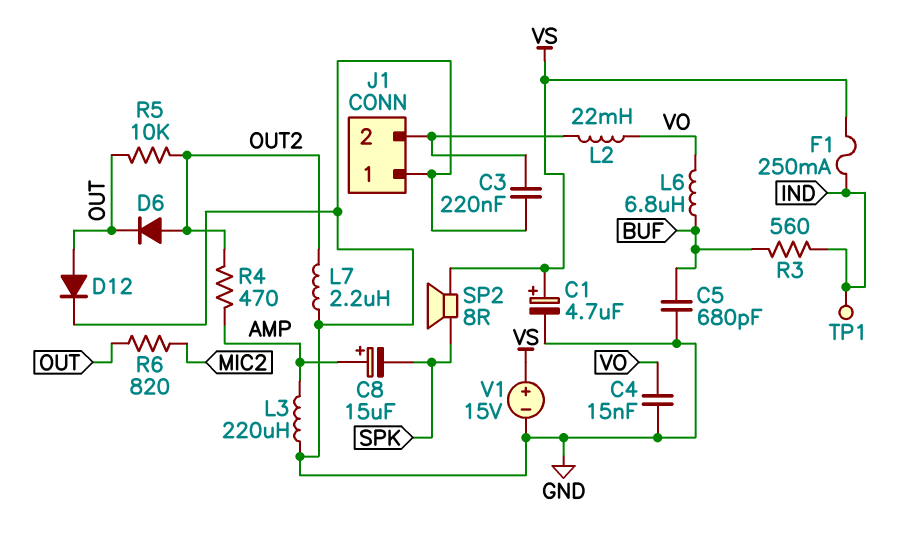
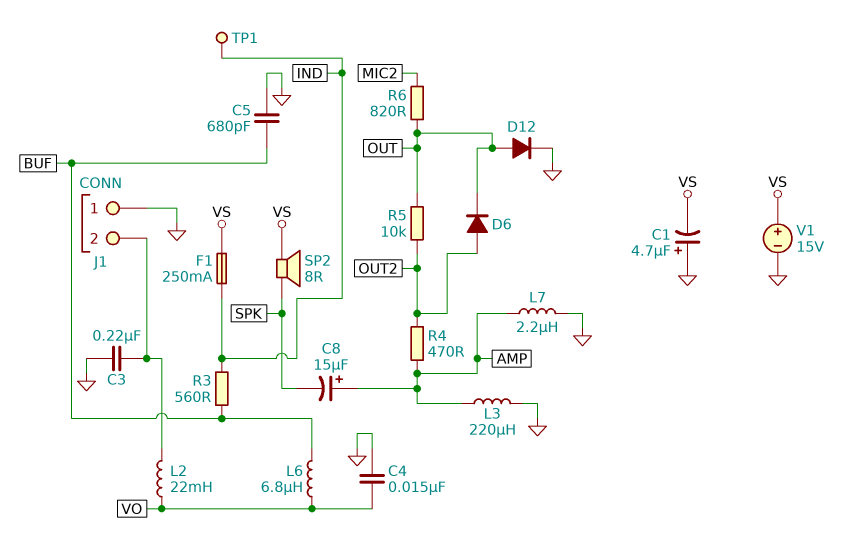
C1: 4.7uF (plus VS, minus GND) -> 4.7uF (plus GND, minus VS)
L7: 2.2uH (GND, OUT2) -> 2.2uH (AMP, GND)

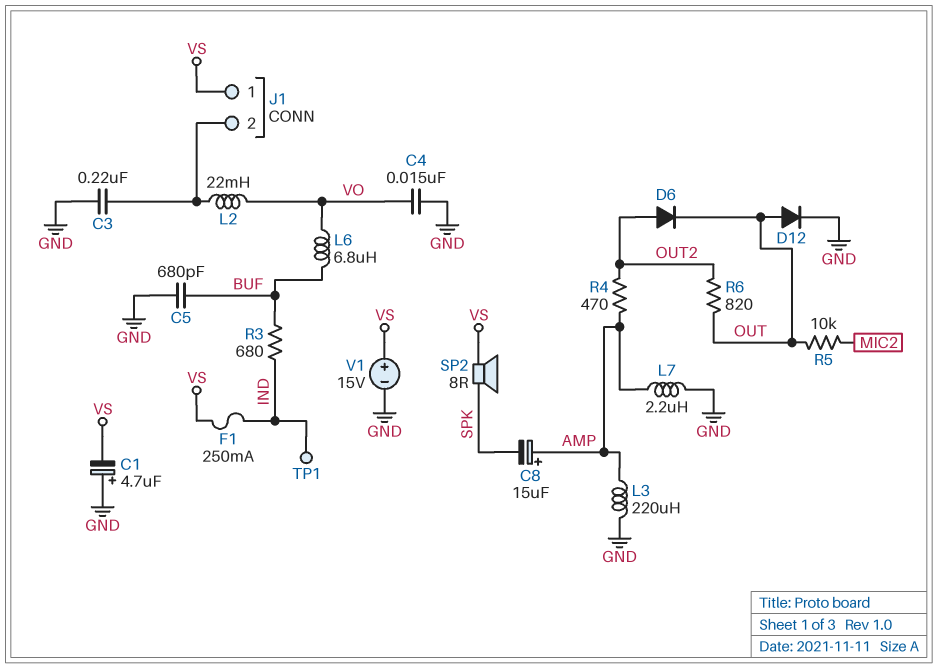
J1 pin 1: GND -> VS
R3: 560 (BUF, IND) -> 680 (BUF, IND)
R5: 10k (OUT, OUT2) -> 10k (MIC2, OUT)
R6: 820 (MIC2, OUT) -> 820 (OUT, OUT2)

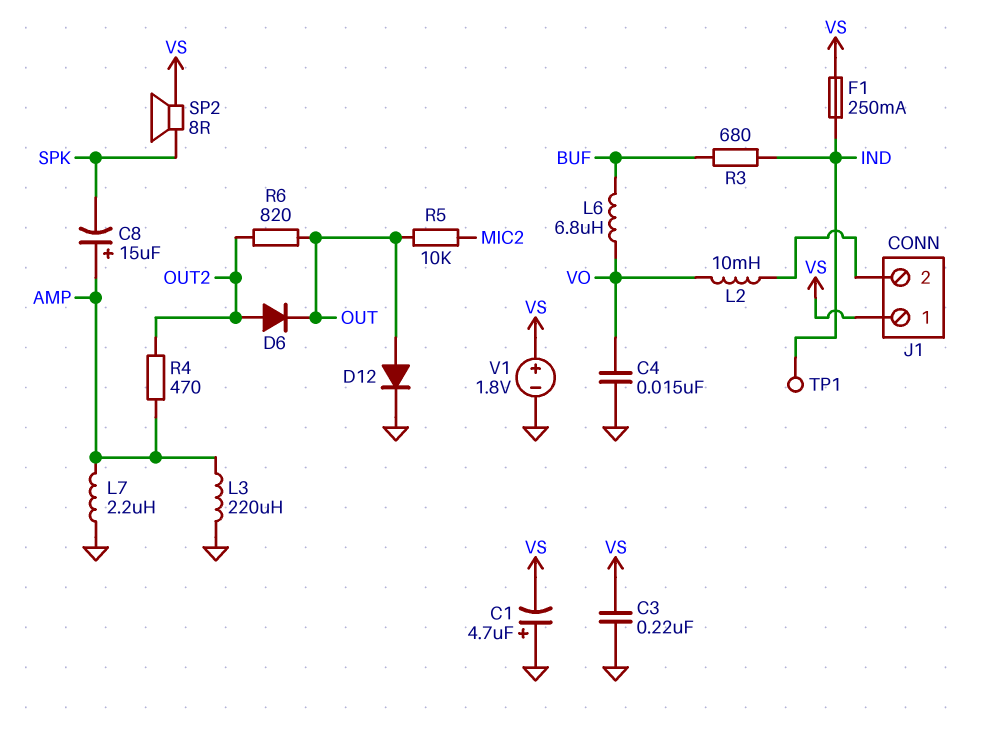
C3: 220nF (GND, J1/2) -> 220nF (GND, VS)
C5: 680pF (BUF, GND) -> none
L2: 22mH (J1/2, VO) -> 10mH (J1/2, VO)
V1: 15V (plus VS, minus GND) -> 1.8V (plus VS, minus GND)

